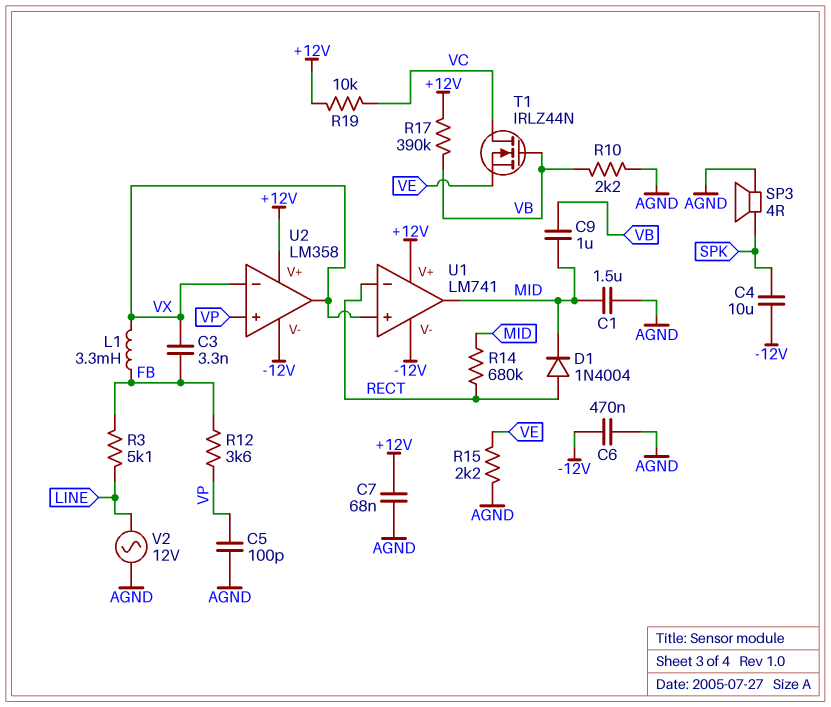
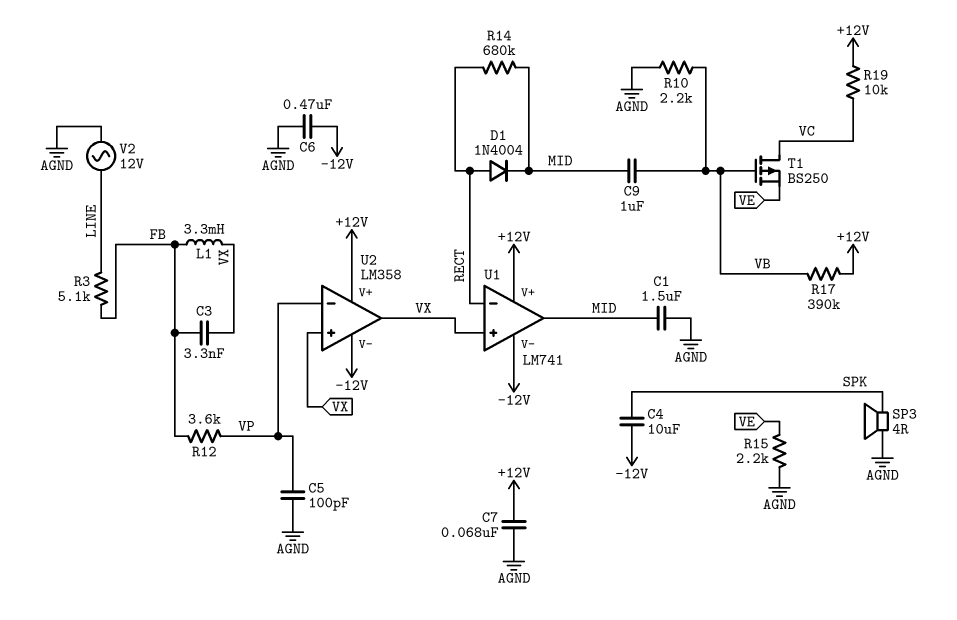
T1: NMOS IRLZ44N (G VB, D VC, S VE) -> PMOS BS250 (G VB, D VC, S VE)
U2 pin in+: VP -> VX
U2 pin in-: VX -> VP

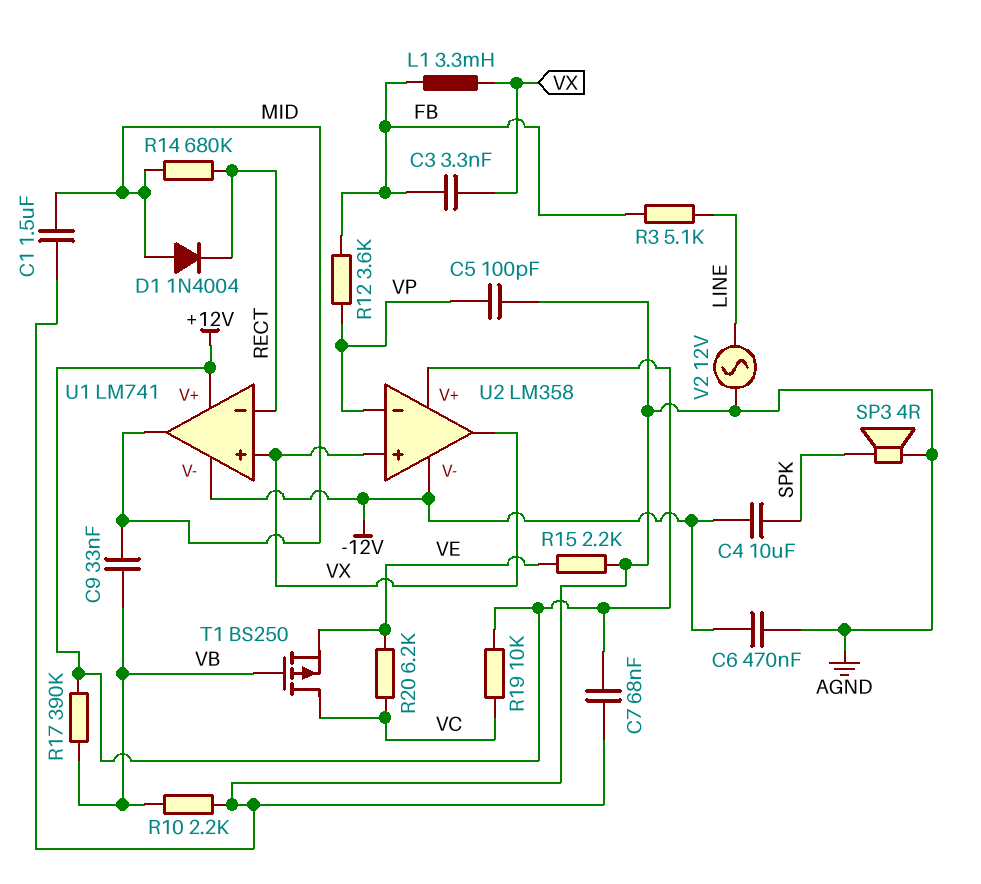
C9: 1uF (MID, VB) -> 33nF (MID, VB)
D1: diode 1N4004 (A RECT, K MID) -> diode 1N4004 (A MID, K RECT)
R20: none -> 6.2k (VC, VE)

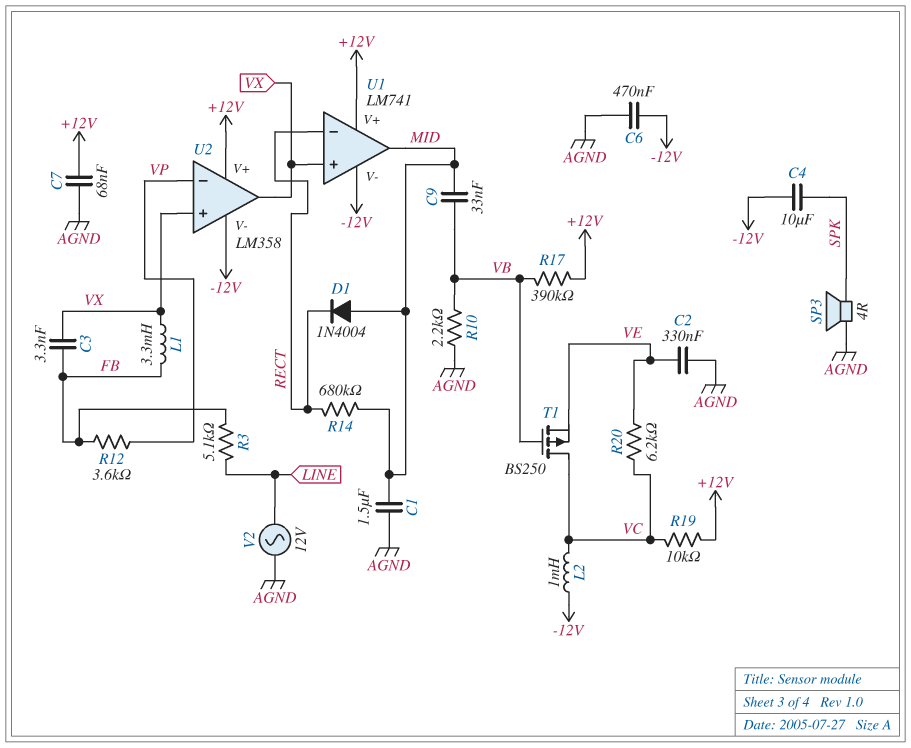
C2: none -> 330nF (AGND, VE)
C5: 100pF (AGND, VP) -> none
L2: none -> 1mH (-12V, VC)
R15: 2.2k (AGND, VE) -> none

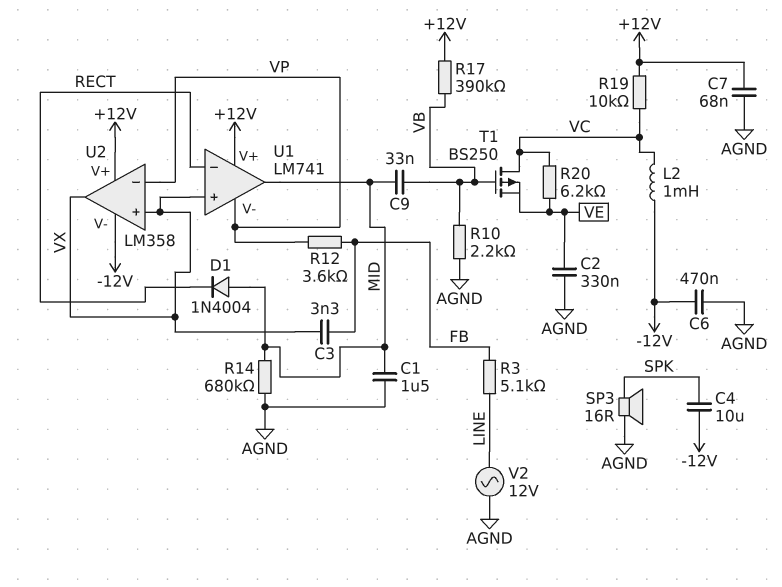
L1: 3.3mH (FB, VX) -> none
R14: 680k (MID, RECT) -> 680k (AGND, MID)
SP3: speaker 4R (AGND, SPK) -> speaker 16R (AGND, SPK)
U1 pin V-: -12V -> VP

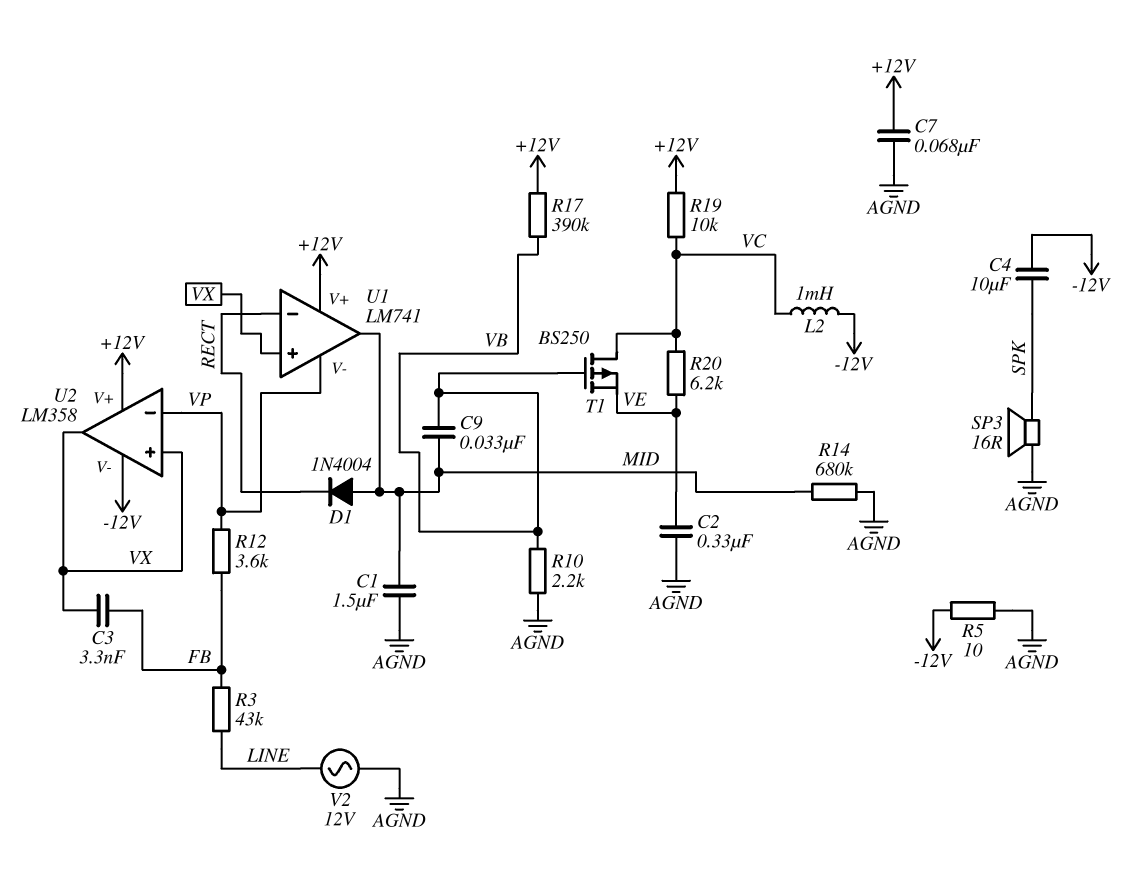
C6: 470nF (-12V, AGND) -> none
R3: 5.1k (FB, LINE) -> 43k (FB, LINE)
R5: none -> 10 (-12V, AGND)

